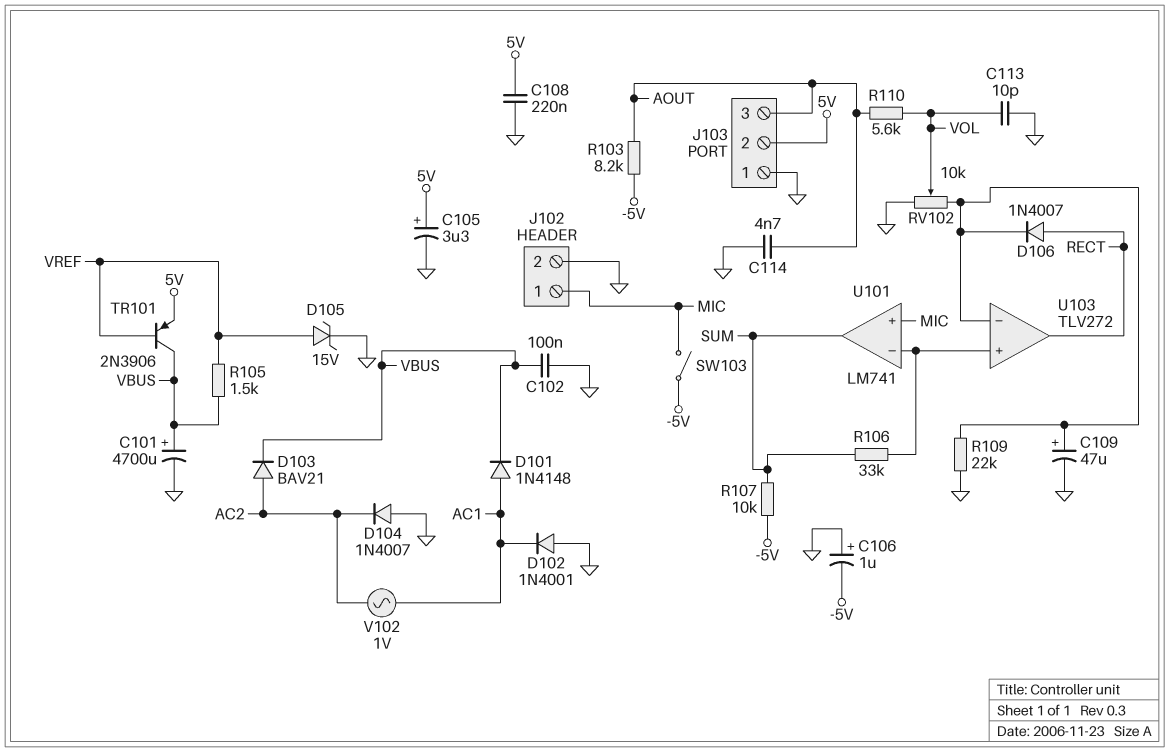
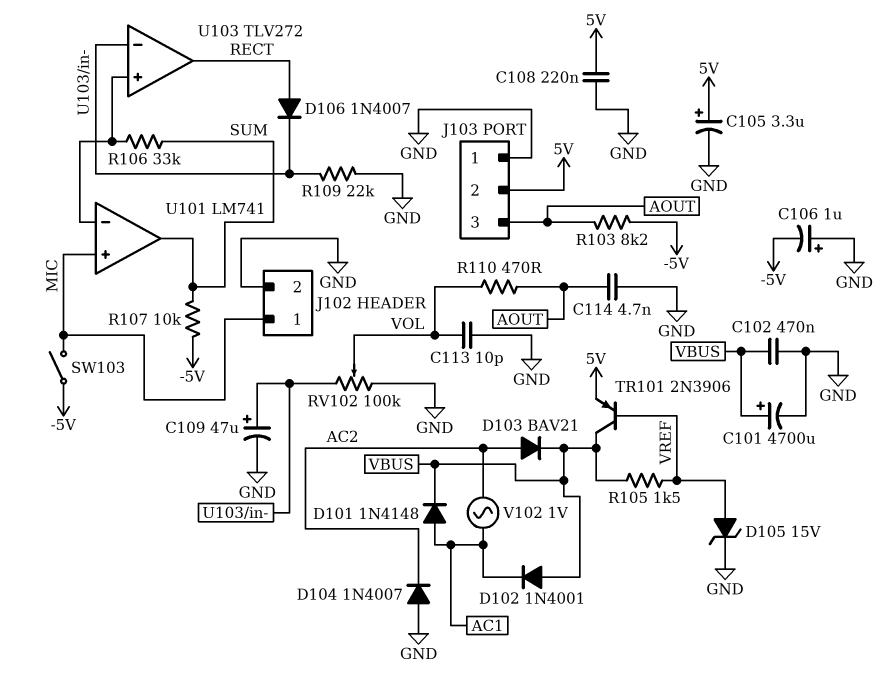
C102: 100nF (GND, VBUS) -> 470nF (GND, VBUS)
D102: diode 1N4001 (A GND, K AC1) -> diode 1N4001 (A VBUS, K AC1)
R110: 5.6k (AOUT, VOL) -> 470 (AOUT, VOL)
RV102: 10k (GND, U103/in-, wiper VOL) -> 100k (GND, U103/in-, wiper VOL)

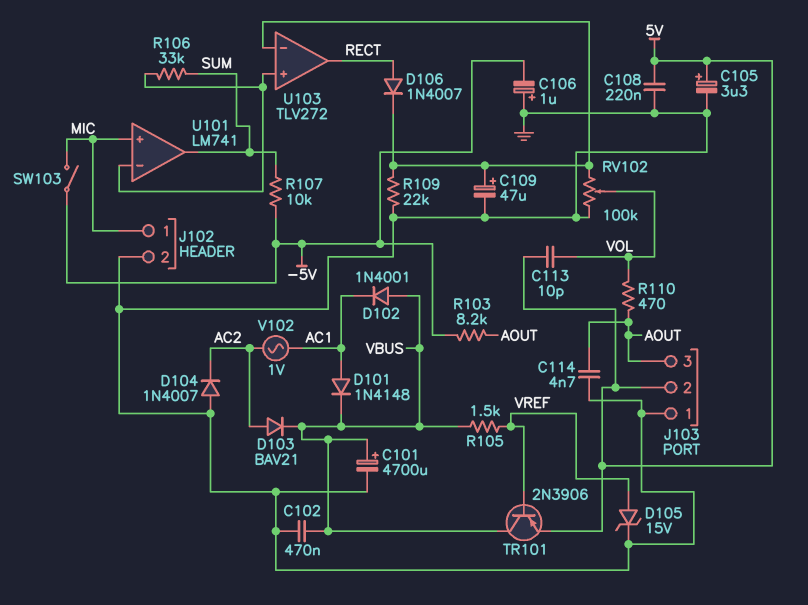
C113: 10pF (GND, VOL) -> 10pF (5V, VOL)

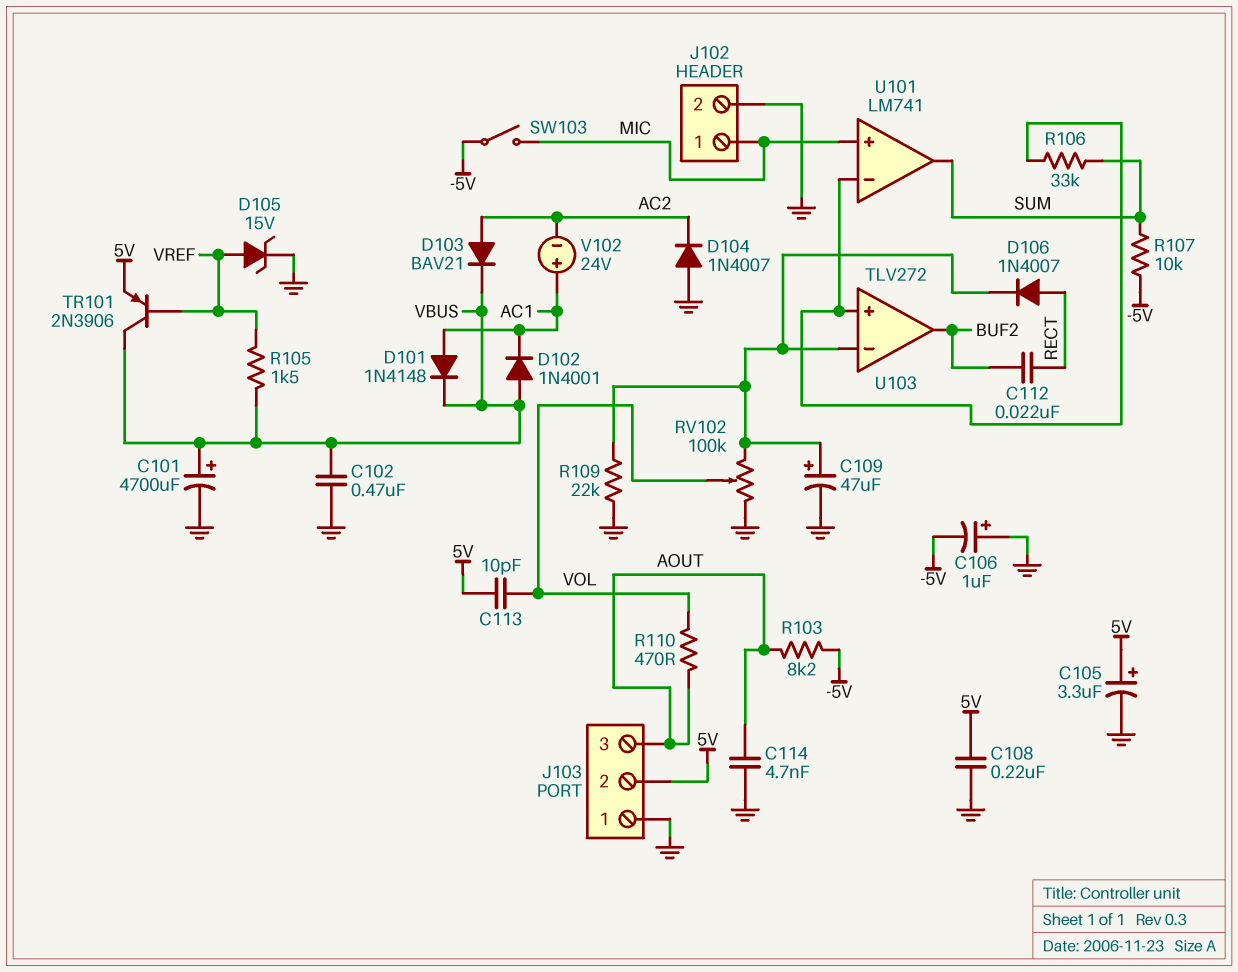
C112: none -> 22nF (BUF2, RECT)
U103 pin out: RECT -> BUF2
V102: AC 1V (AC1, AC2) -> 24V (plus AC1, minus AC2)

